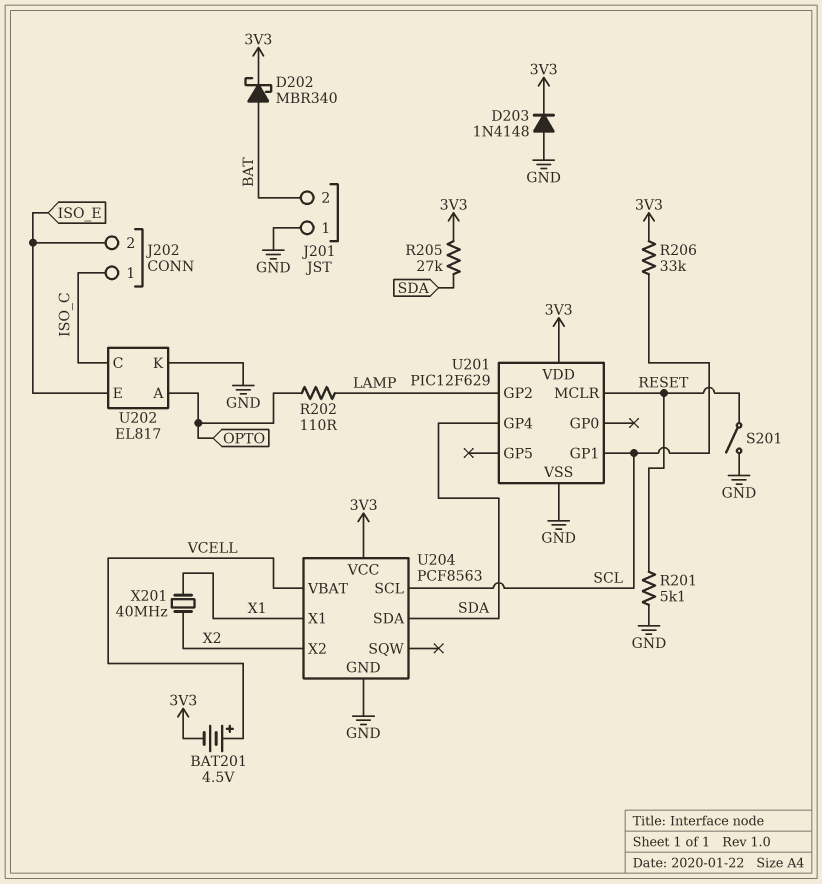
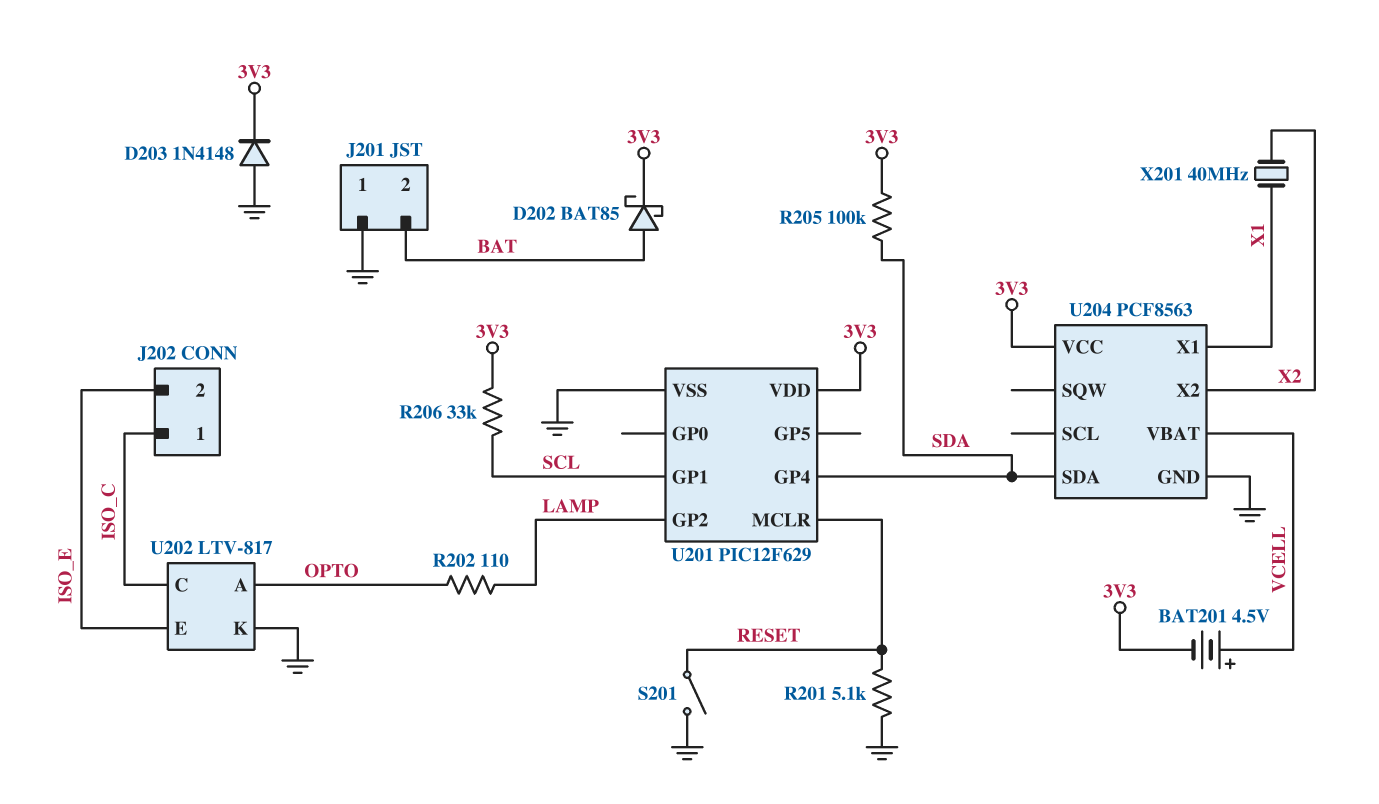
D202: schottky MBR340 (A BAT, K 3V3) -> schottky BAT85 (A BAT, K 3V3)
R205: 27k (3V3, SDA) -> 100k (3V3, SDA)
U202: EL817 -> LTV-817
U204 pin SCL: SCL -> none

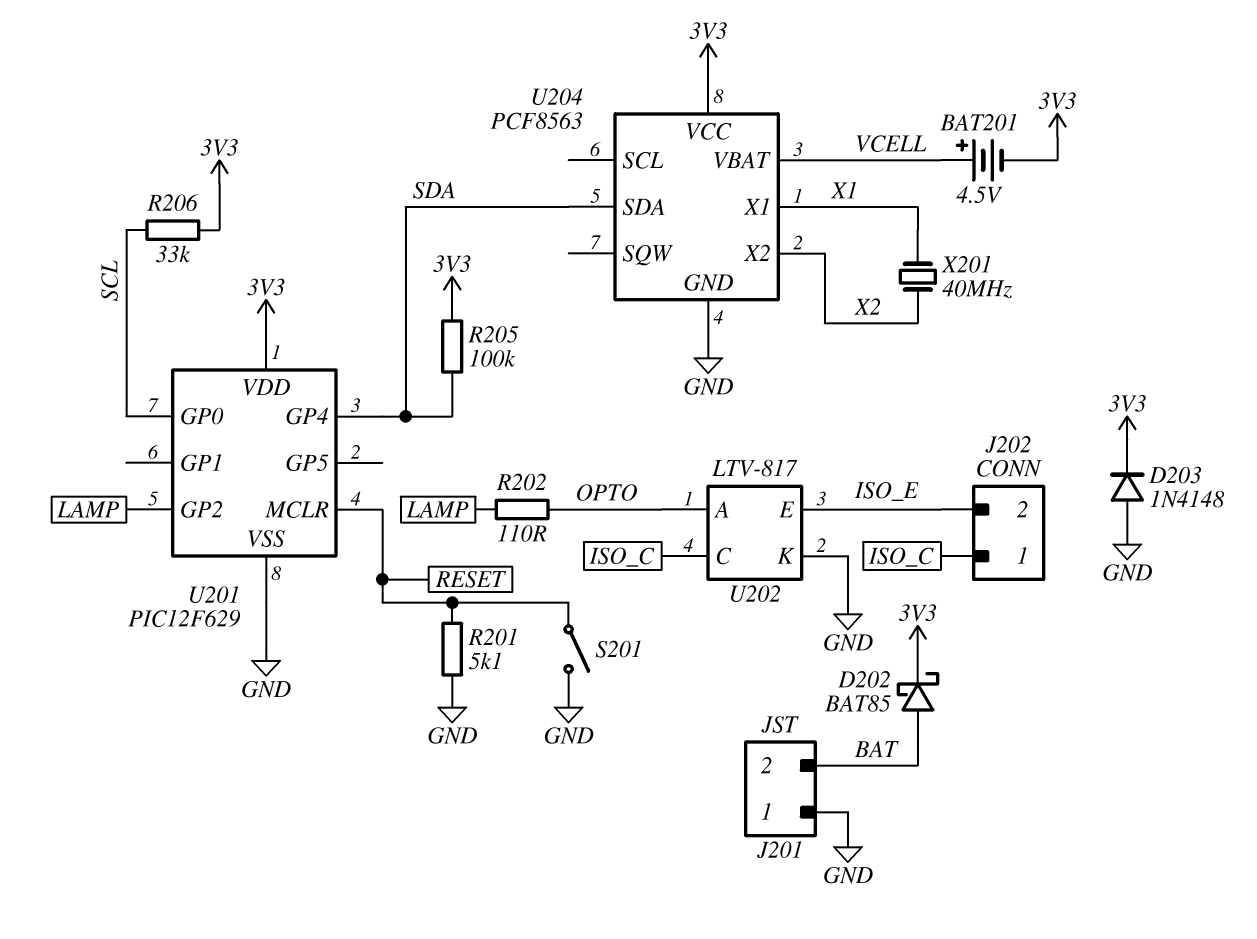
U201 pin GP0: none -> SCL
U201 pin GP1: SCL -> none

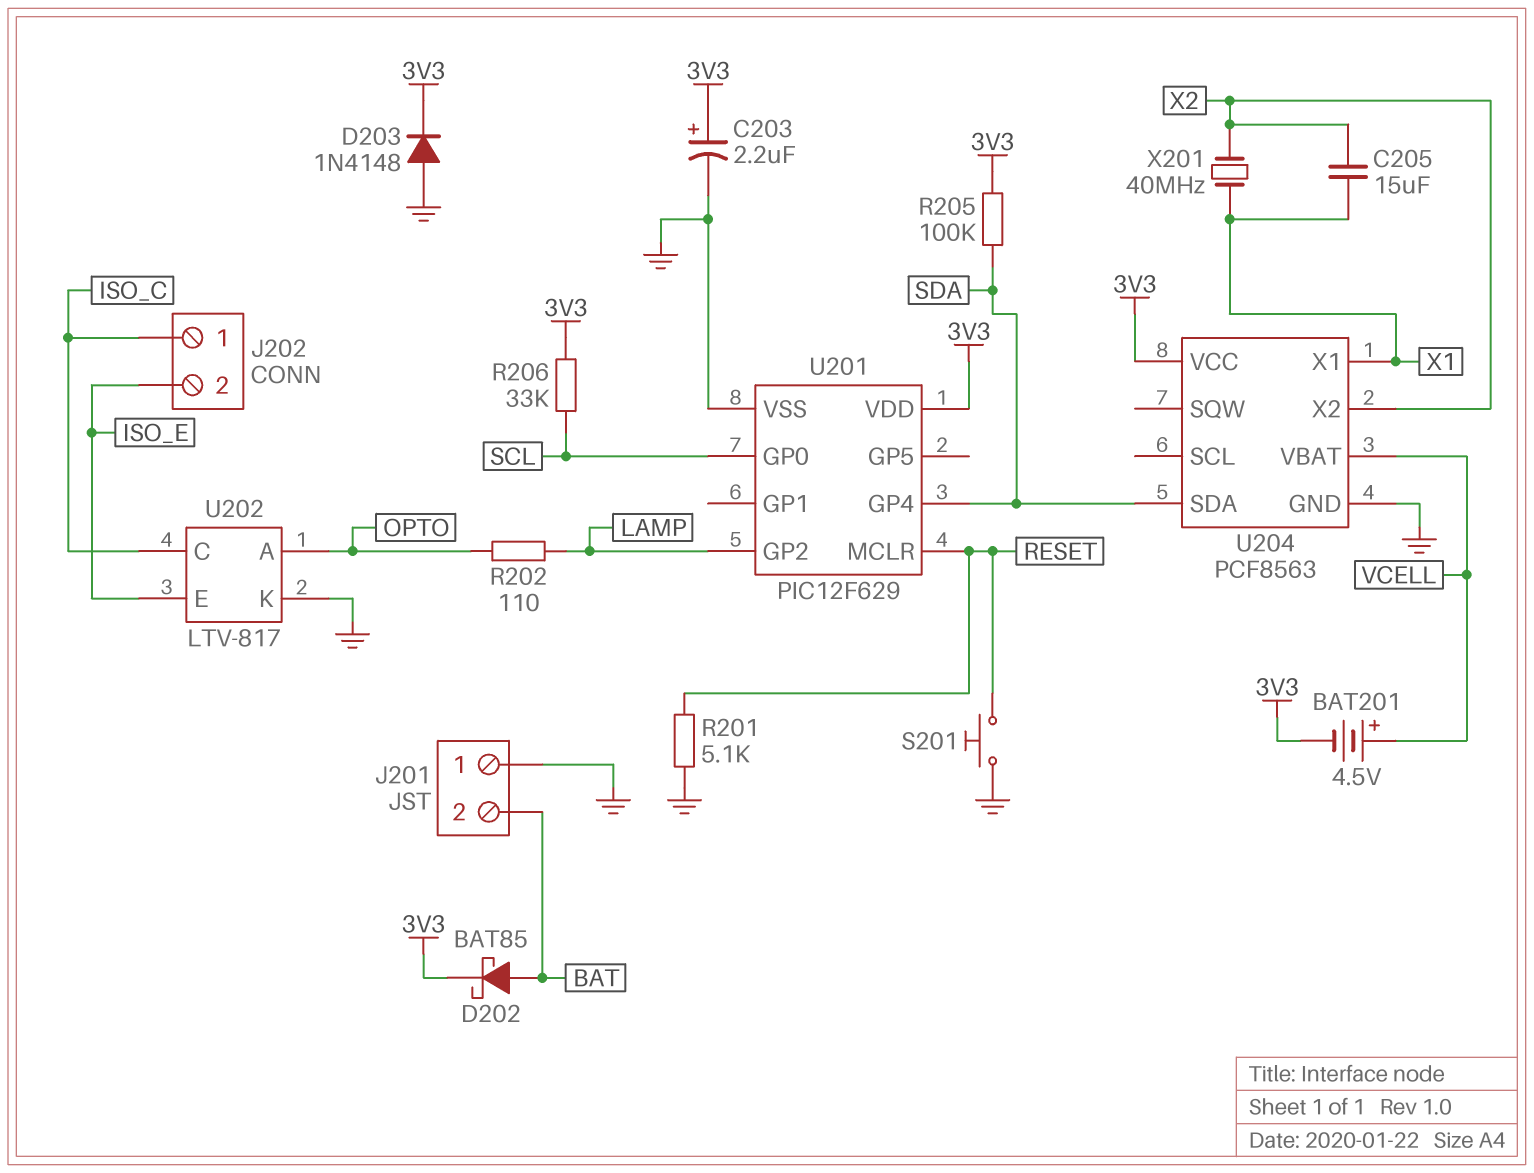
C203: none -> 2.2uF (plus 3V3, minus GND)
C205: none -> 15uF (X1, X2)
S201: switch (GND, RESET) -> button (GND, RESET)

